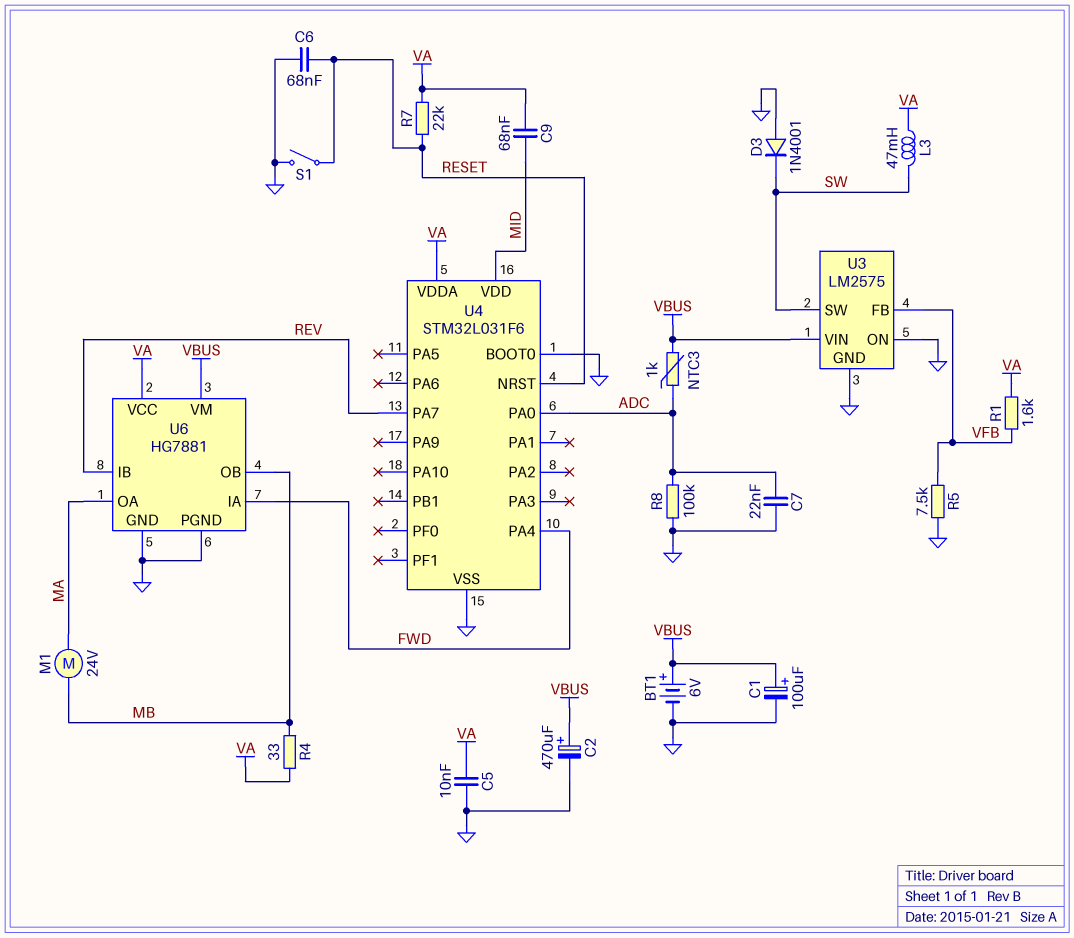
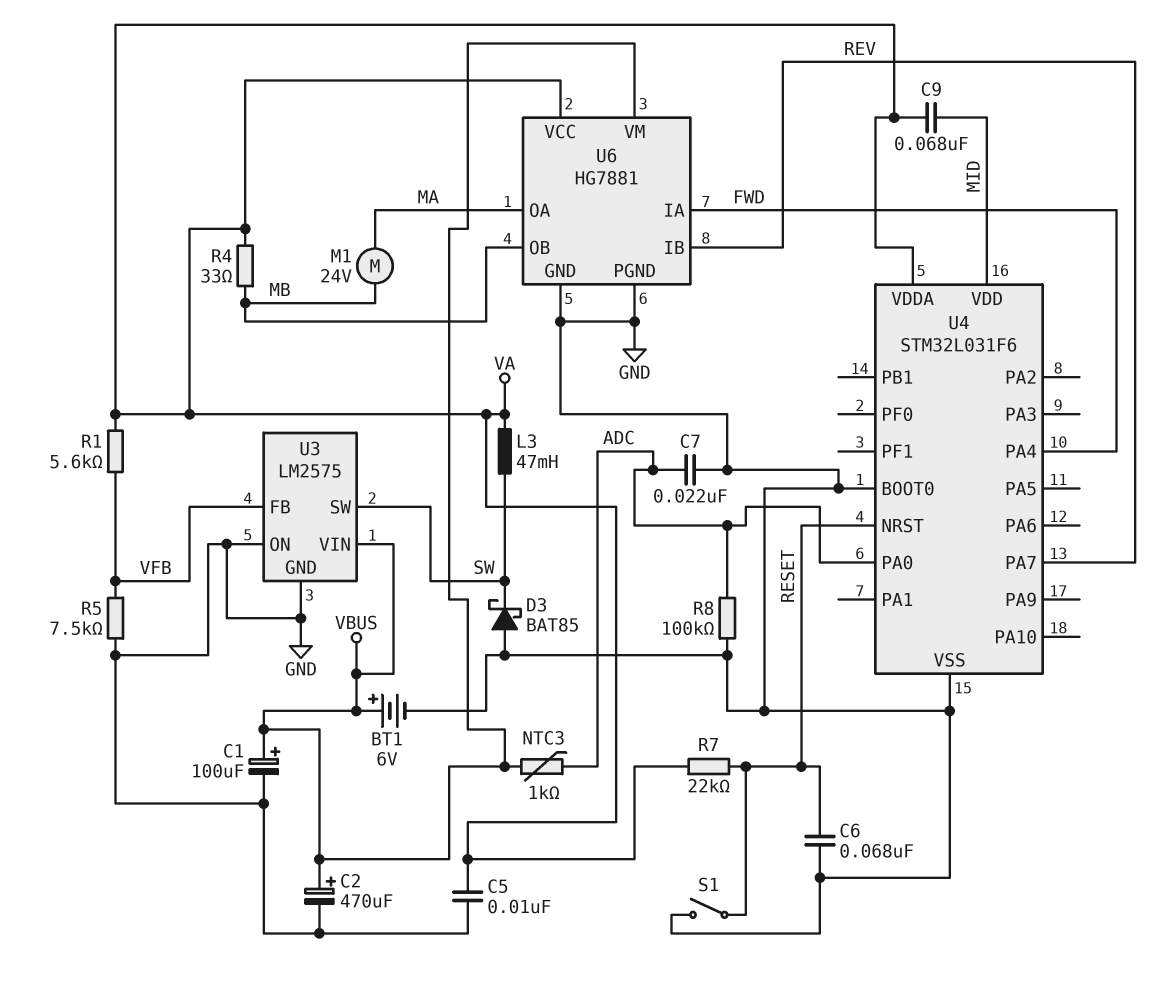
D3: diode 1N4001 (A GND, K SW) -> schottky BAT85 (A GND, K SW)
R1: 1.6k (VA, VFB) -> 5.6k (VA, VFB)

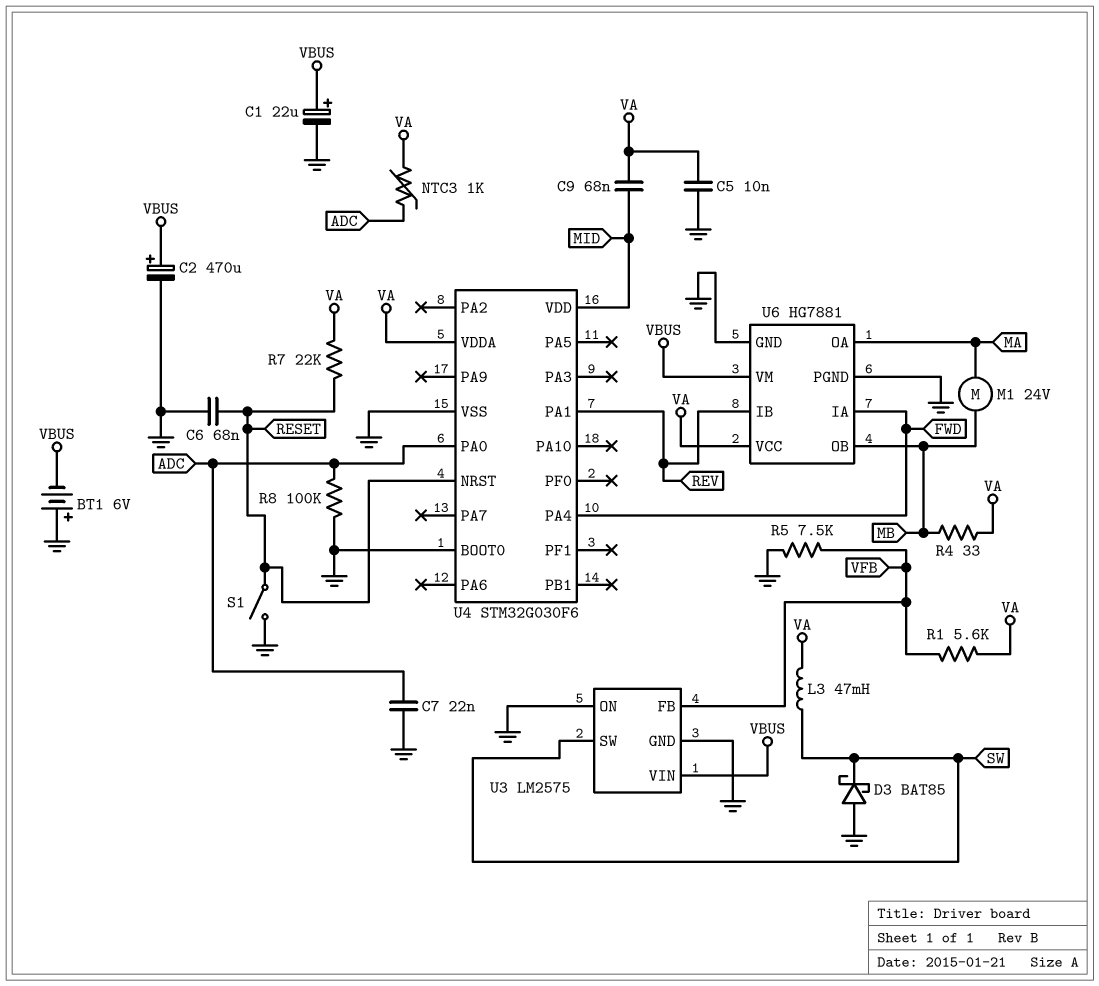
BT1: 6V (plus VBUS, minus GND) -> 6V (plus GND, minus VBUS)
C1: 100uF (plus VBUS, minus GND) -> 22uF (plus VBUS, minus GND)
NTC3: 1k (ADC, VBUS) -> 1k (ADC, VA)
U4: STM32L031F6 -> STM32G030F6
U4 pin PA1: none -> REV
U4 pin PA7: REV -> none

